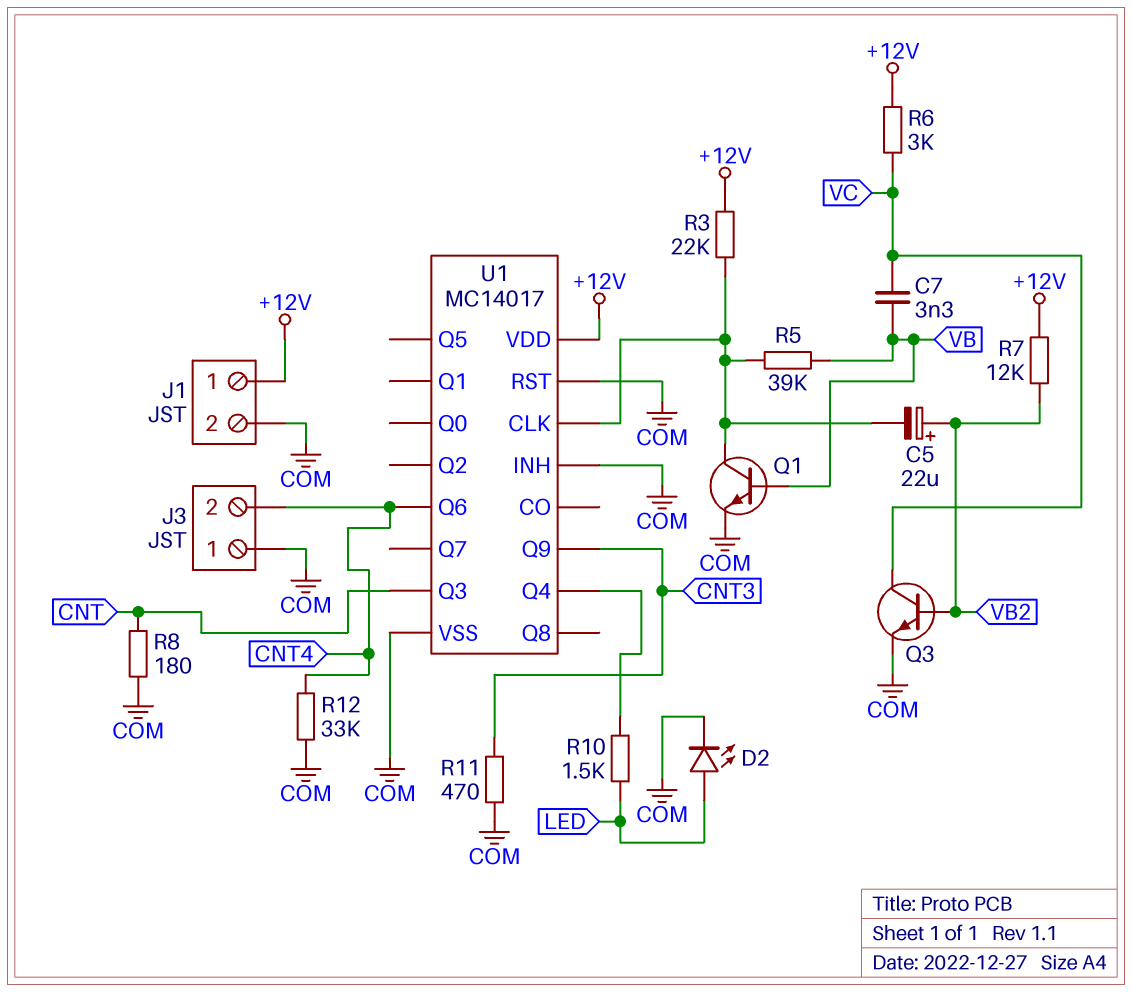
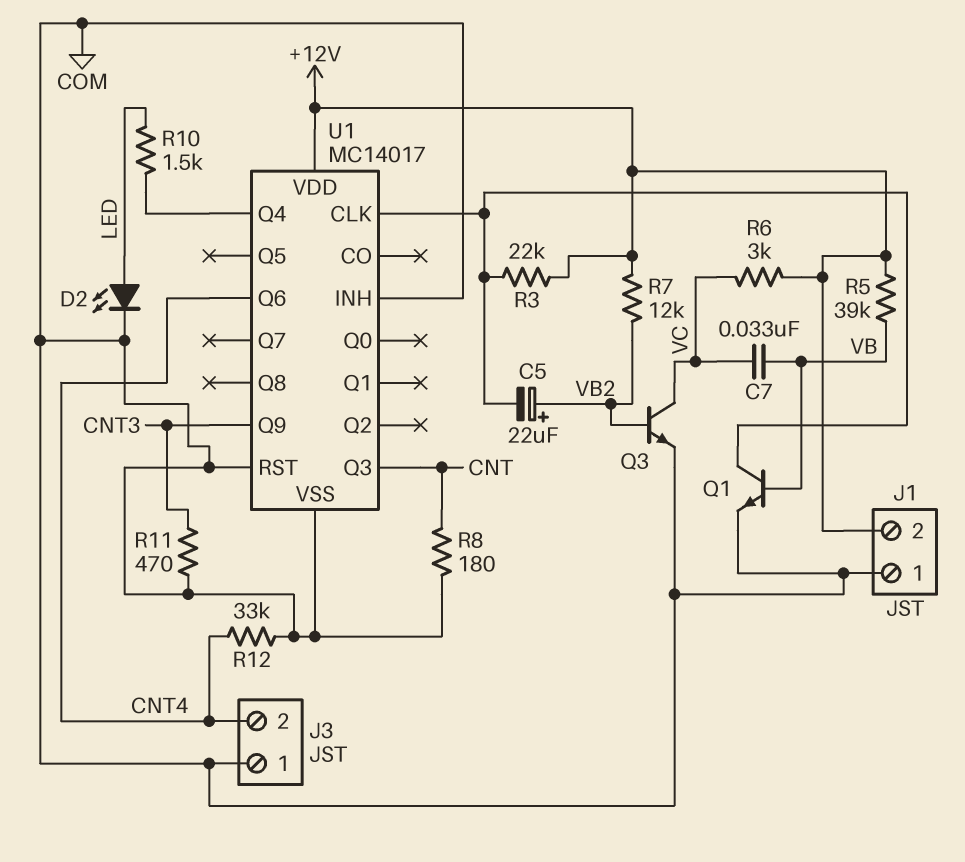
C7: 3.3nF (VB, VC) -> 33nF (VB, VC)
J1 pin 1: +12V -> COM
J1 pin 2: COM -> +12V
R5: 39k (U1/CLK, VB) -> 39k (+12V, VB)

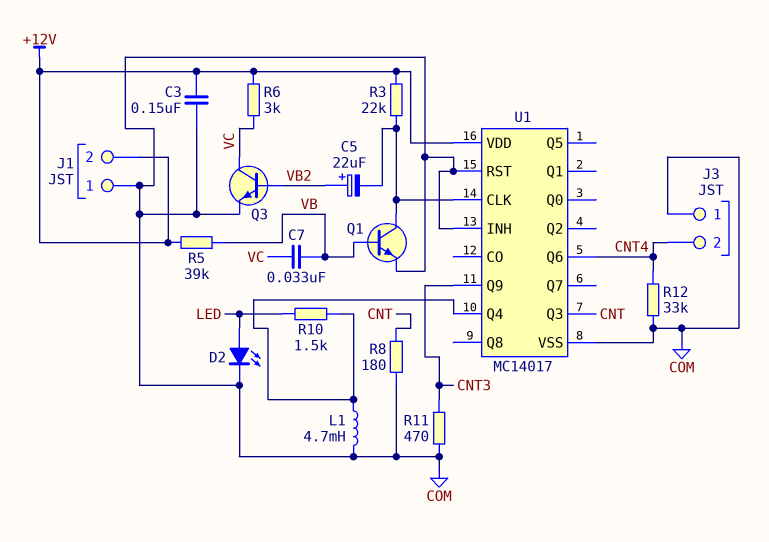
C3: none -> 150nF (+12V, COM)
L1: none -> 4.7mH (COM, U1/Q4)
R7: 12k (+12V, VB2) -> none

